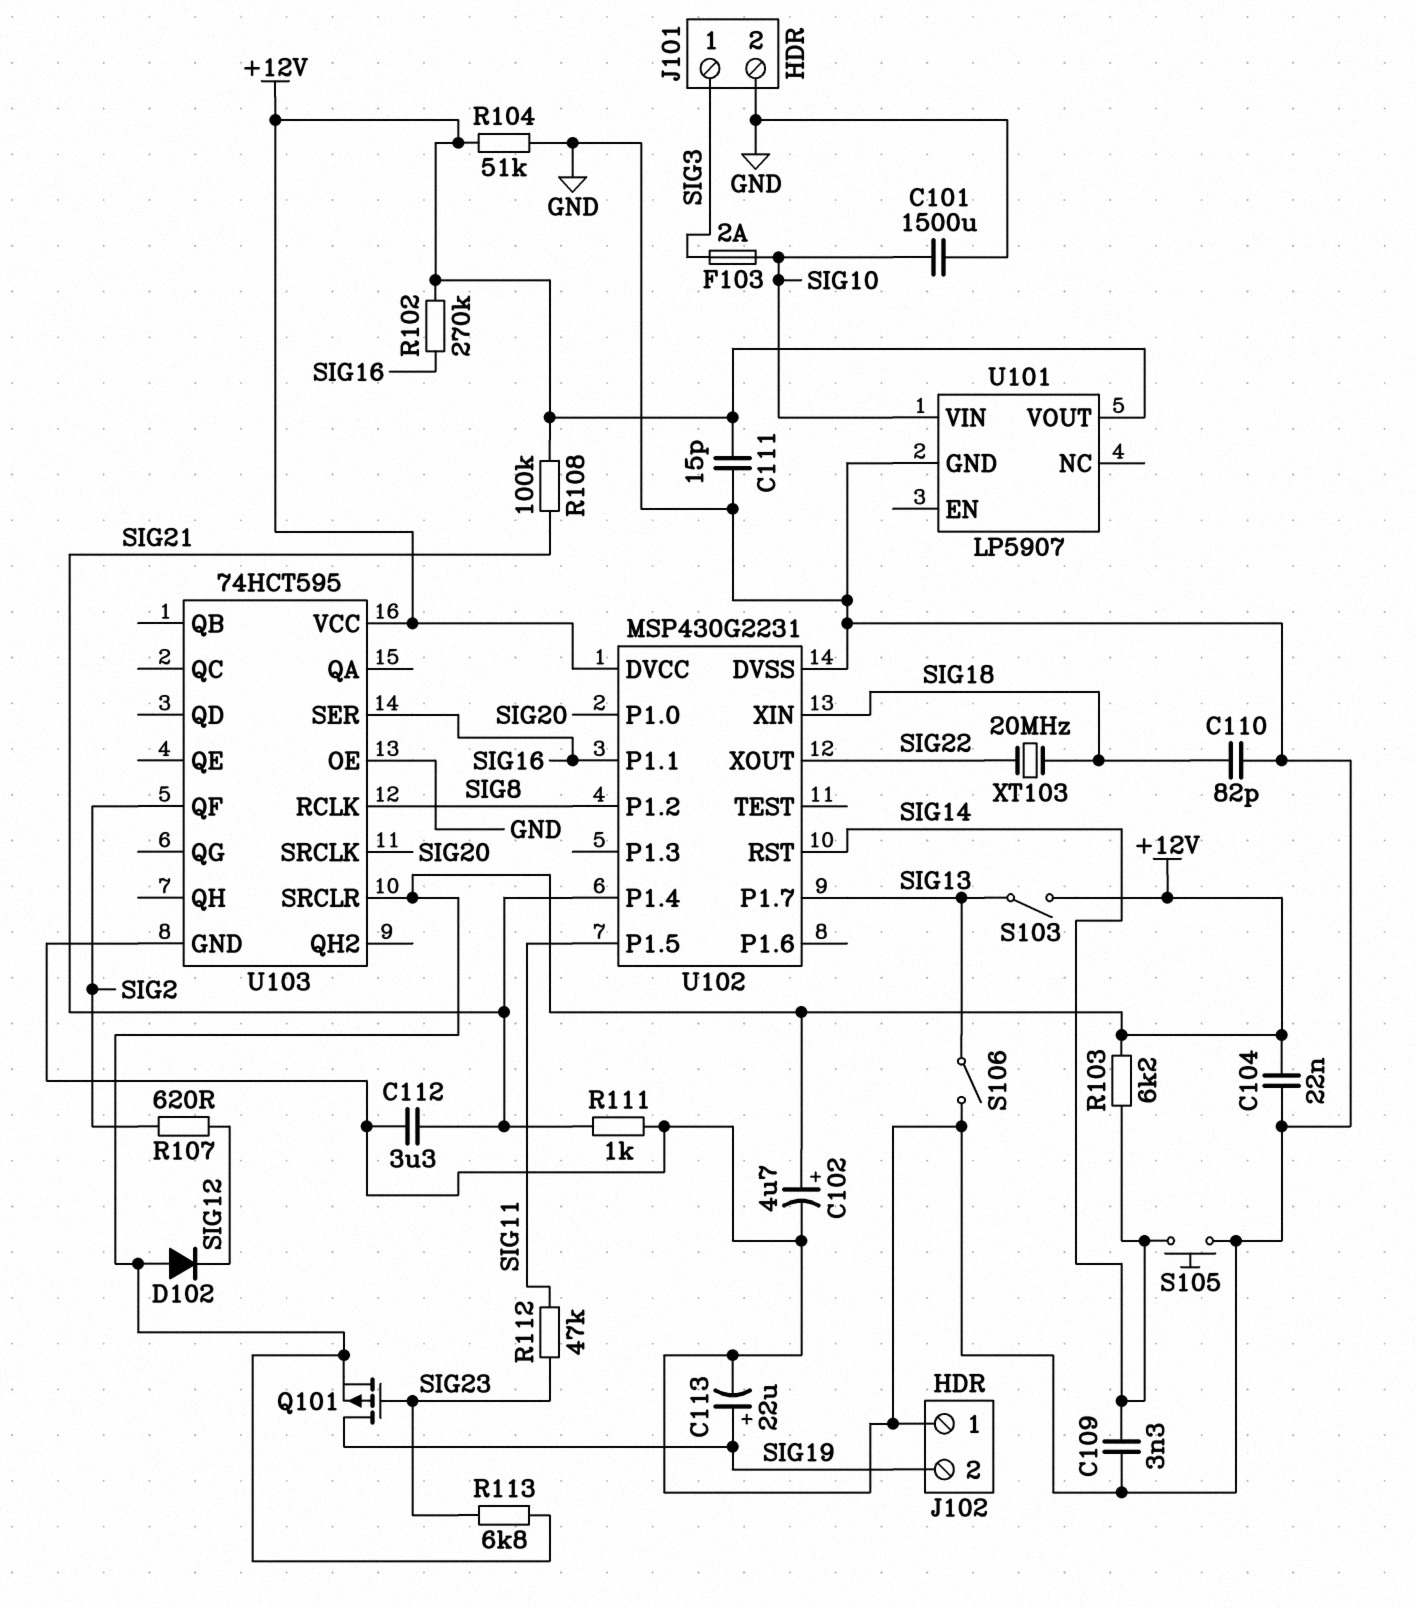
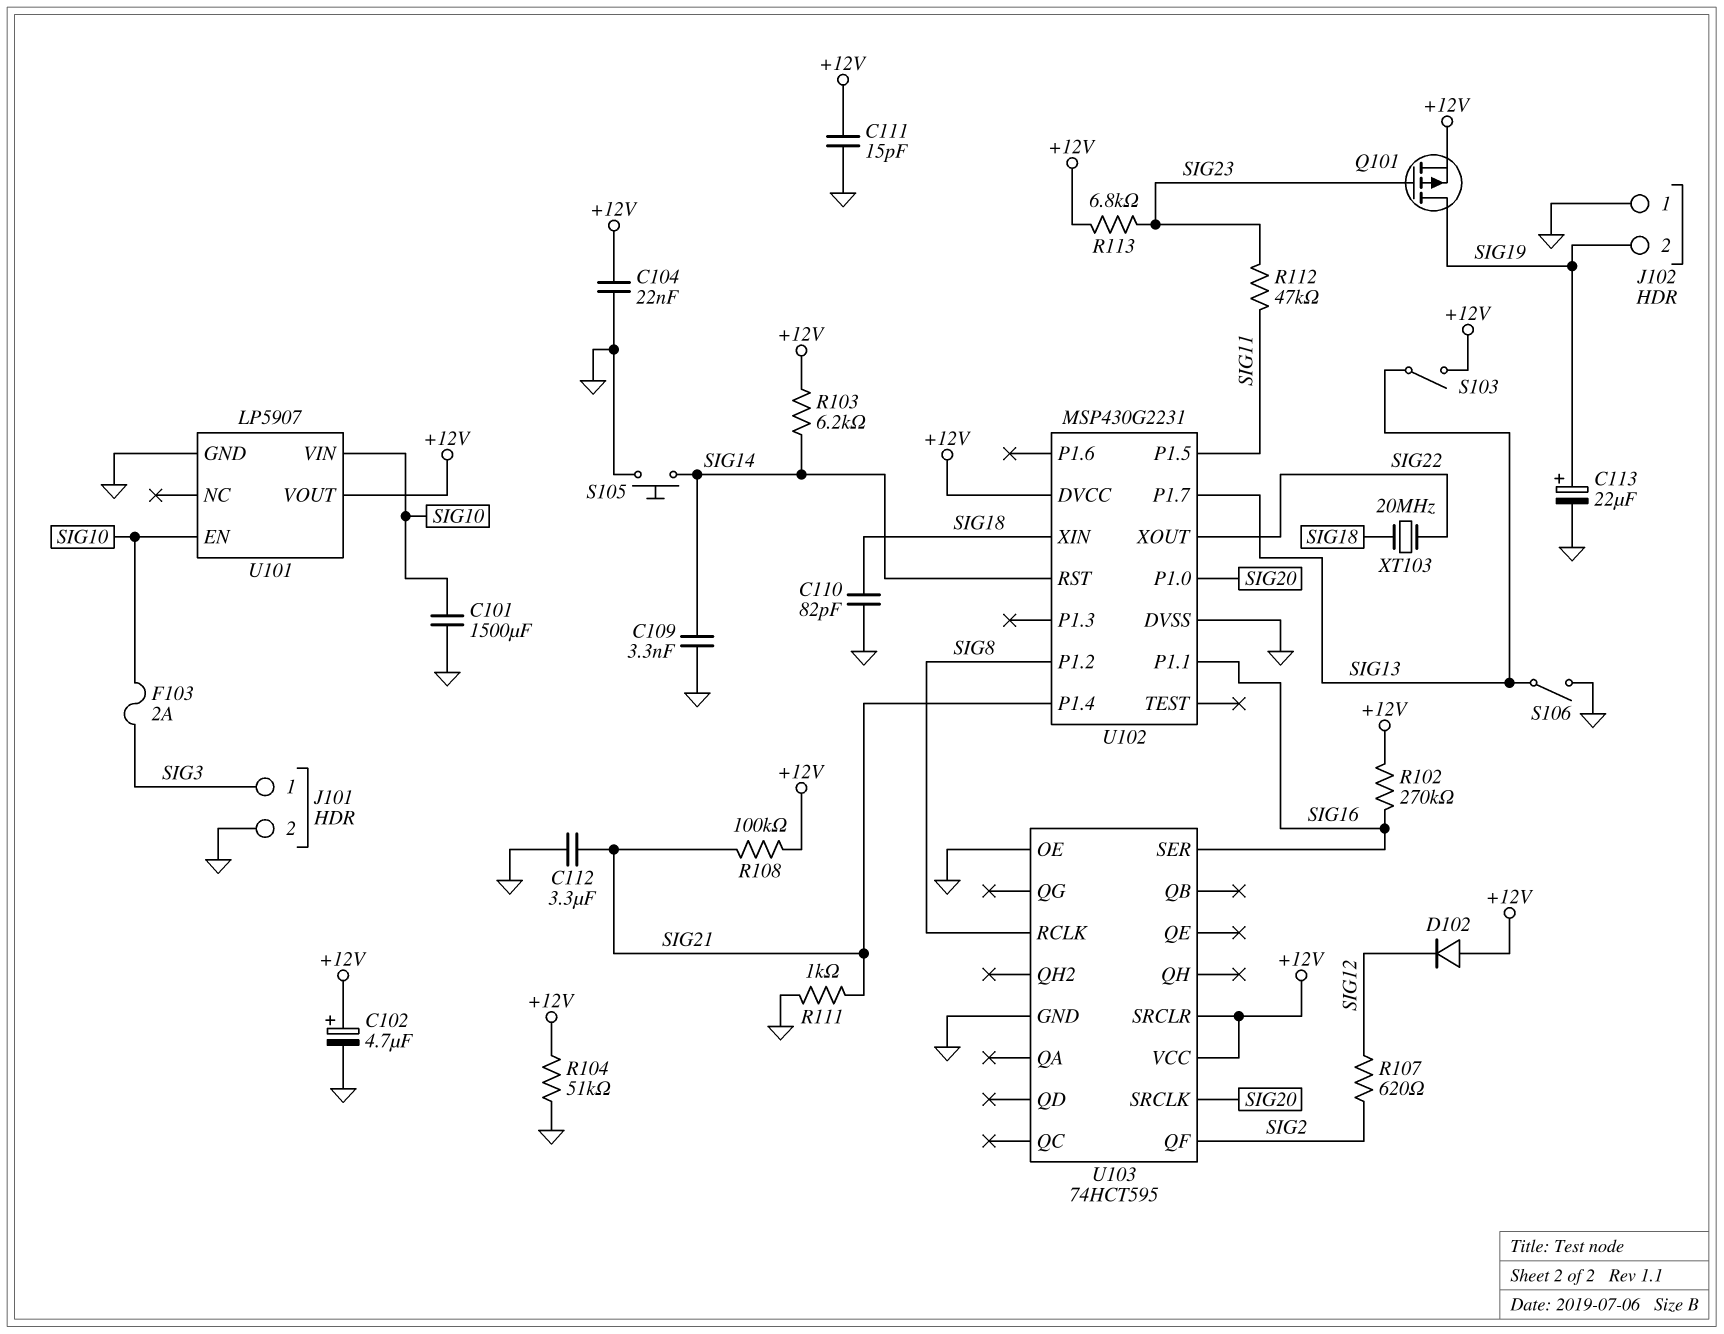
U101 pin EN: none -> SIG10

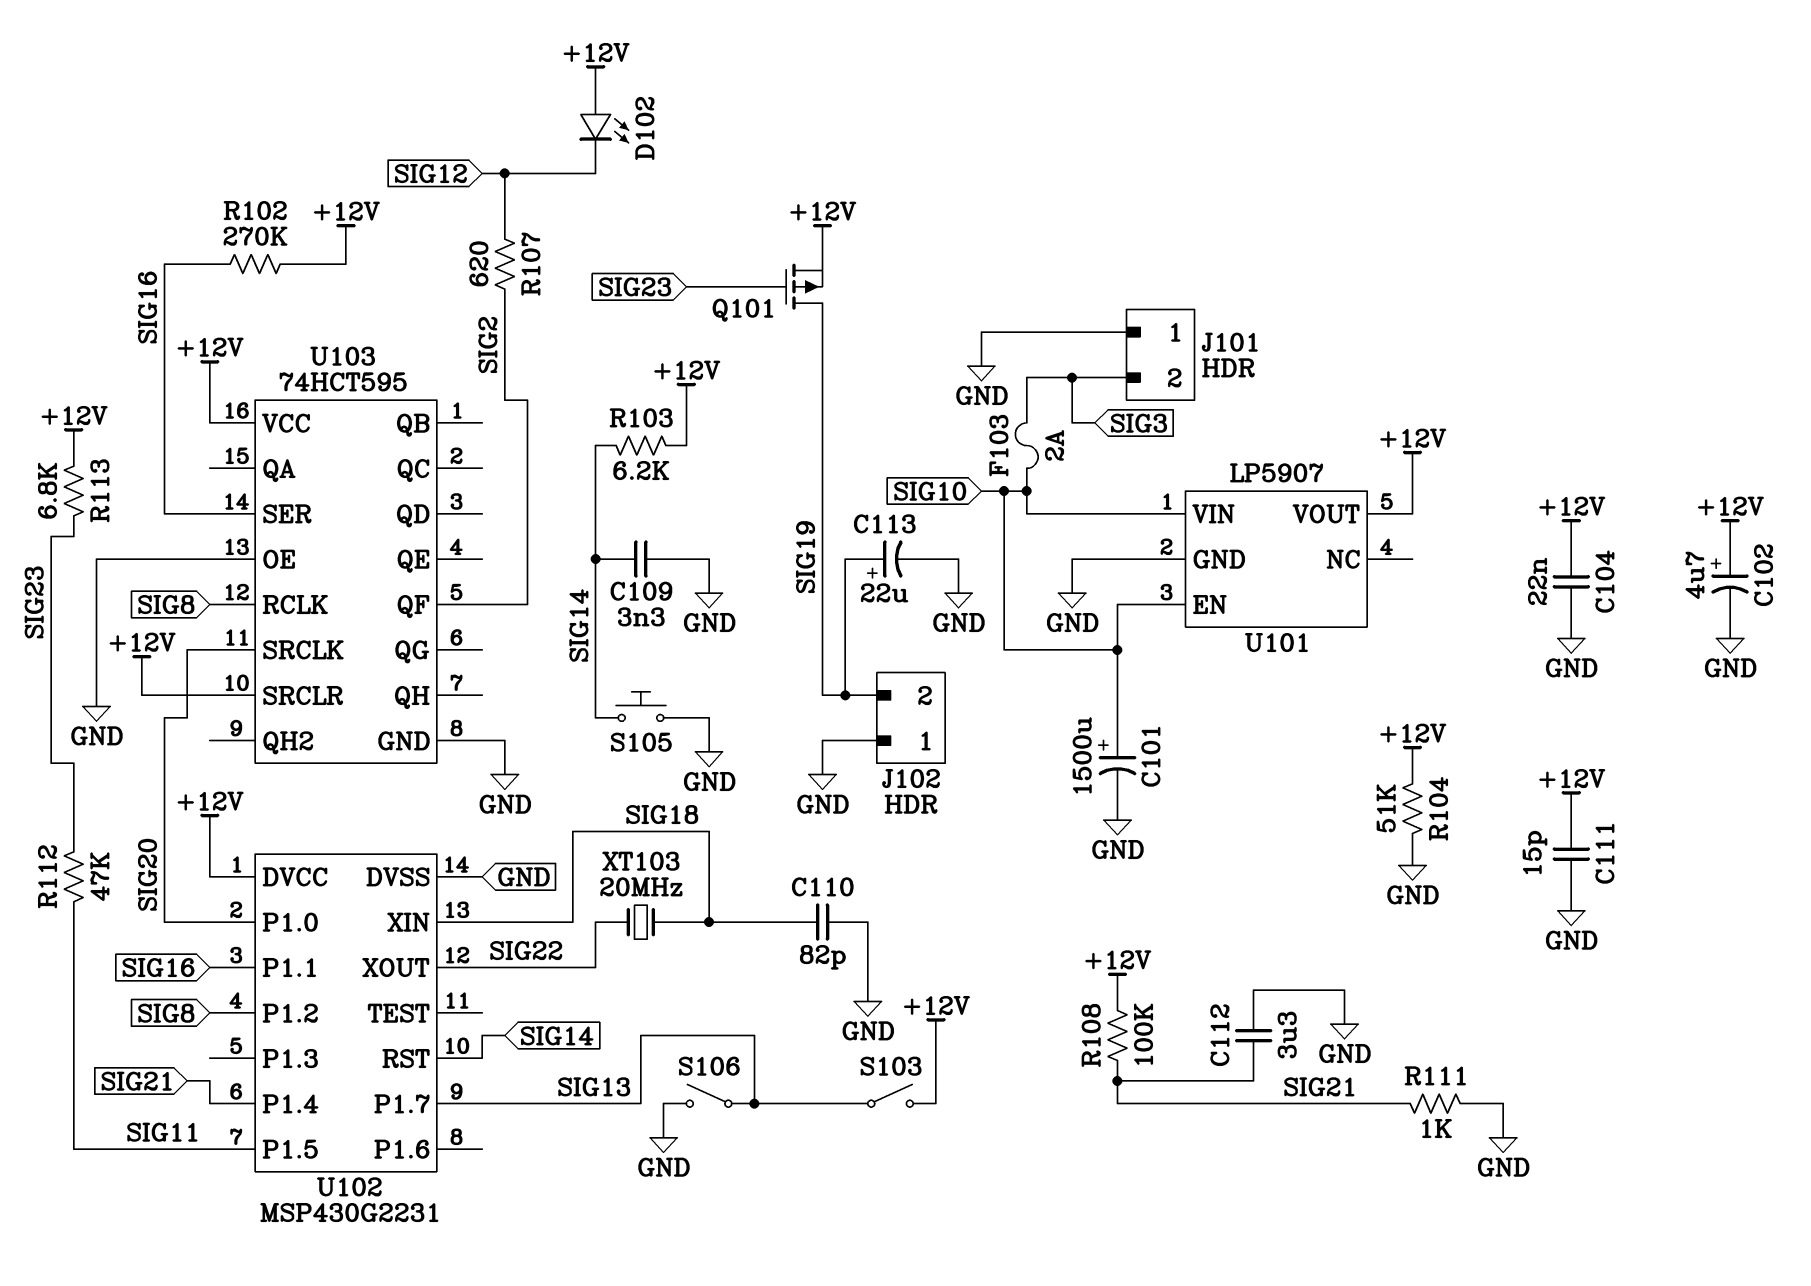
C101: 1500uF (GND, SIG10) -> 1500uF (plus SIG10, minus GND)
D102: diode (A +12V, K SIG12) -> LED (A +12V, K SIG12)
J101 pin 1: SIG3 -> GND
J101 pin 2: GND -> SIG3

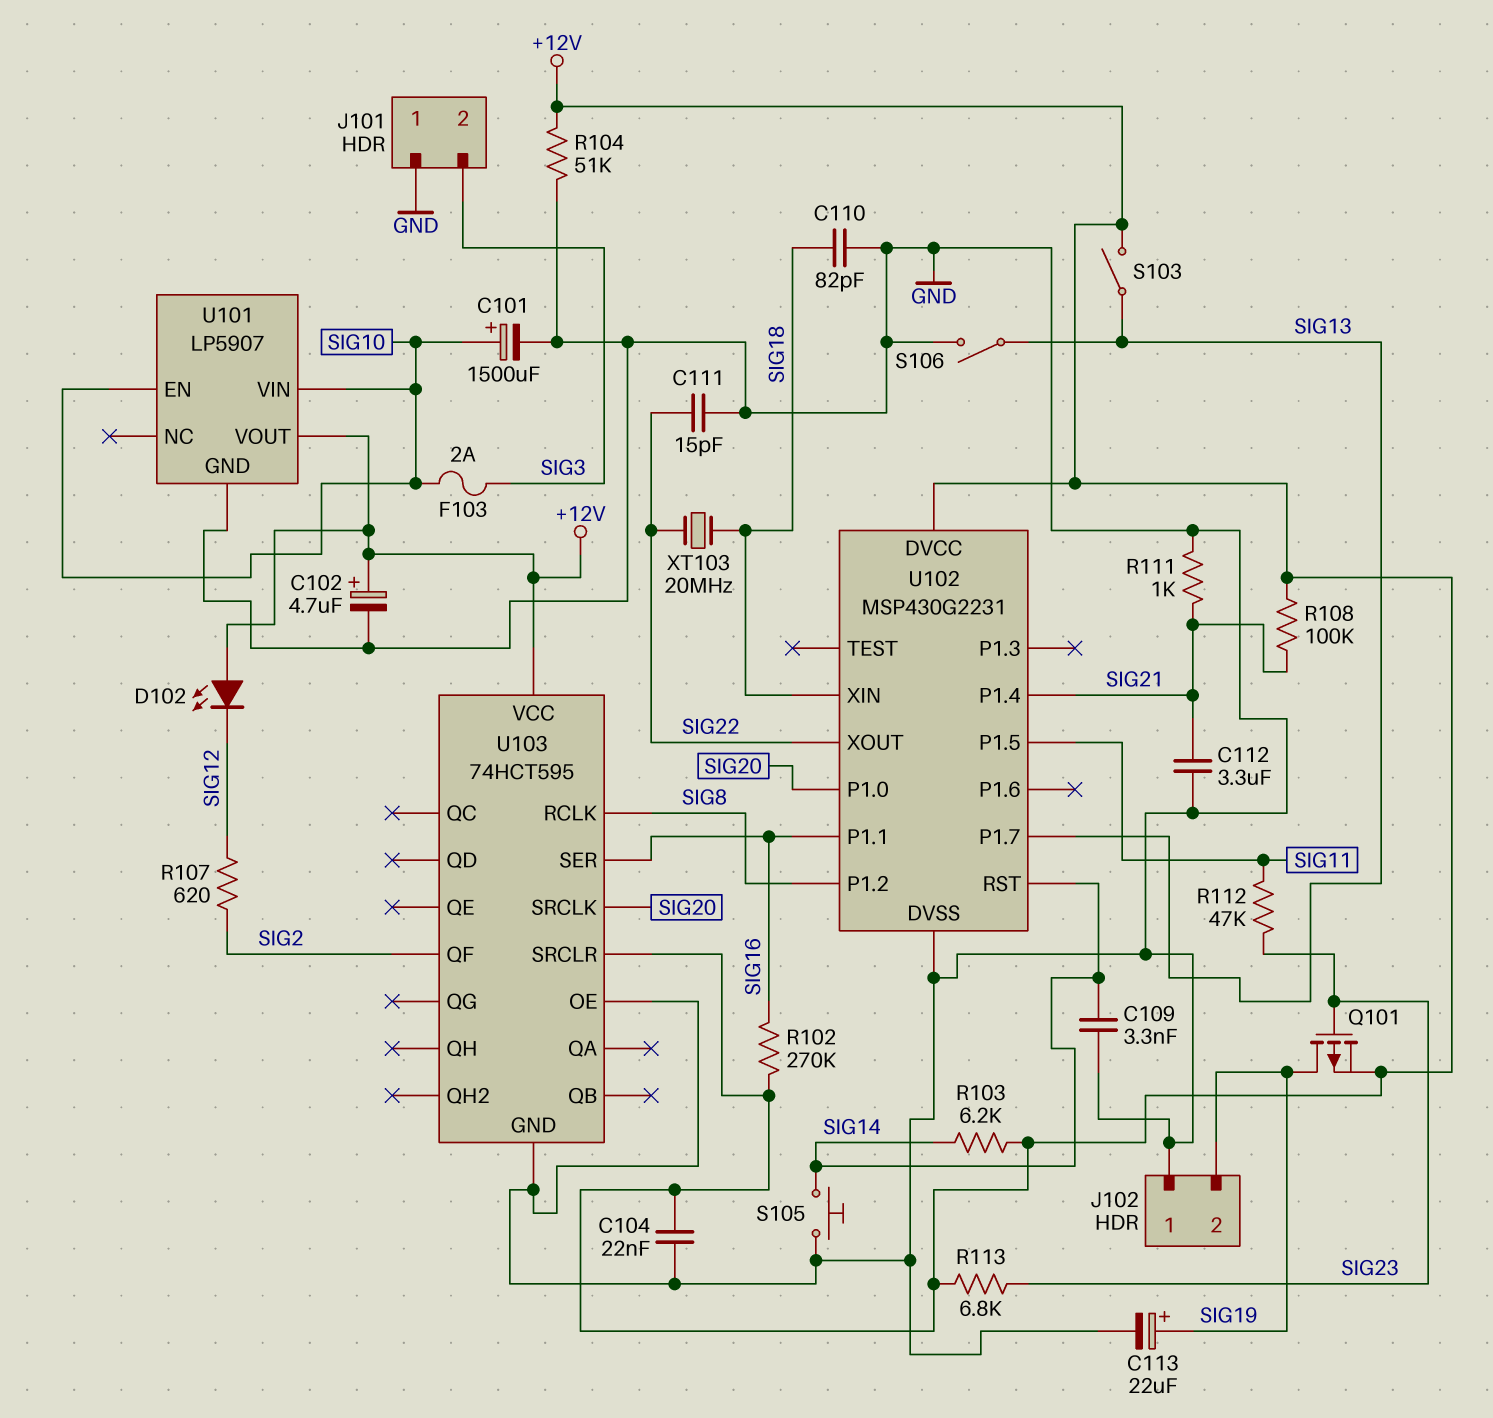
C111: 15pF (+12V, GND) -> 15pF (GND, SIG22)

